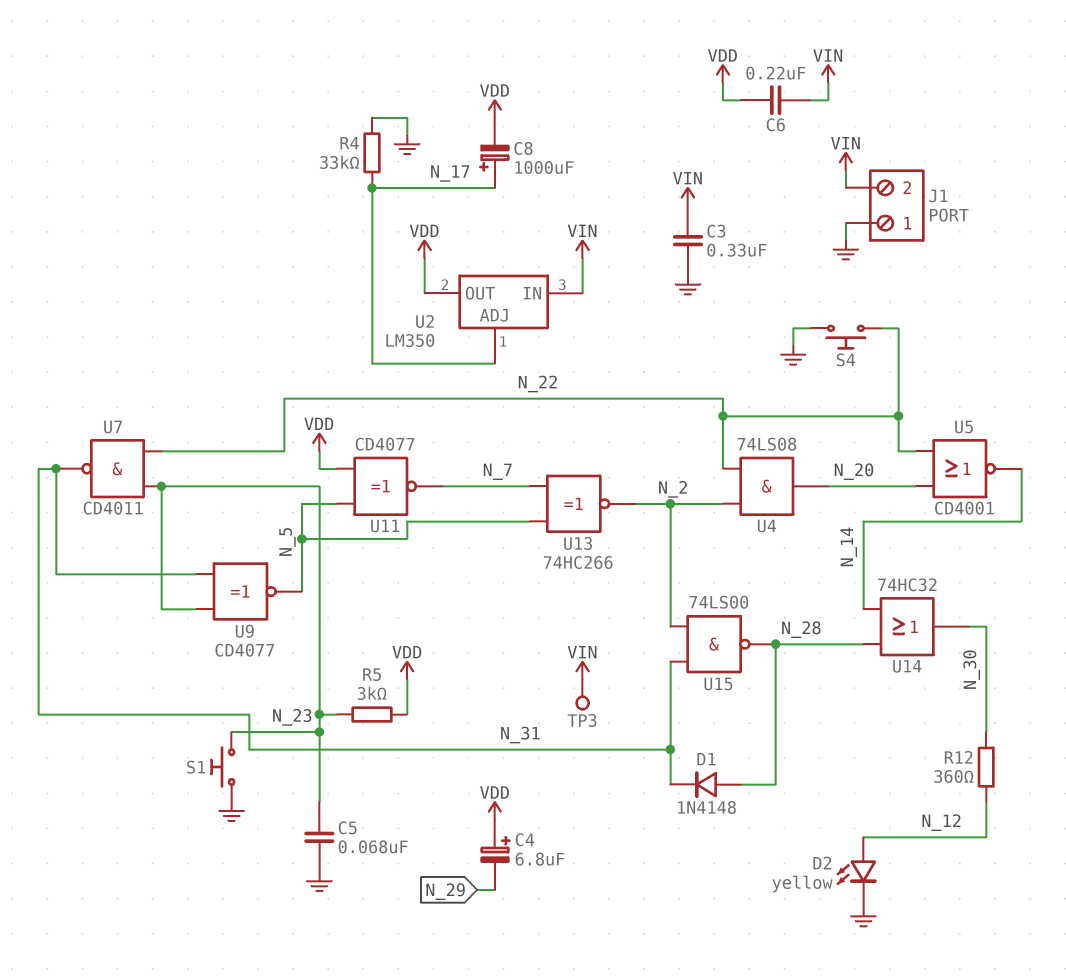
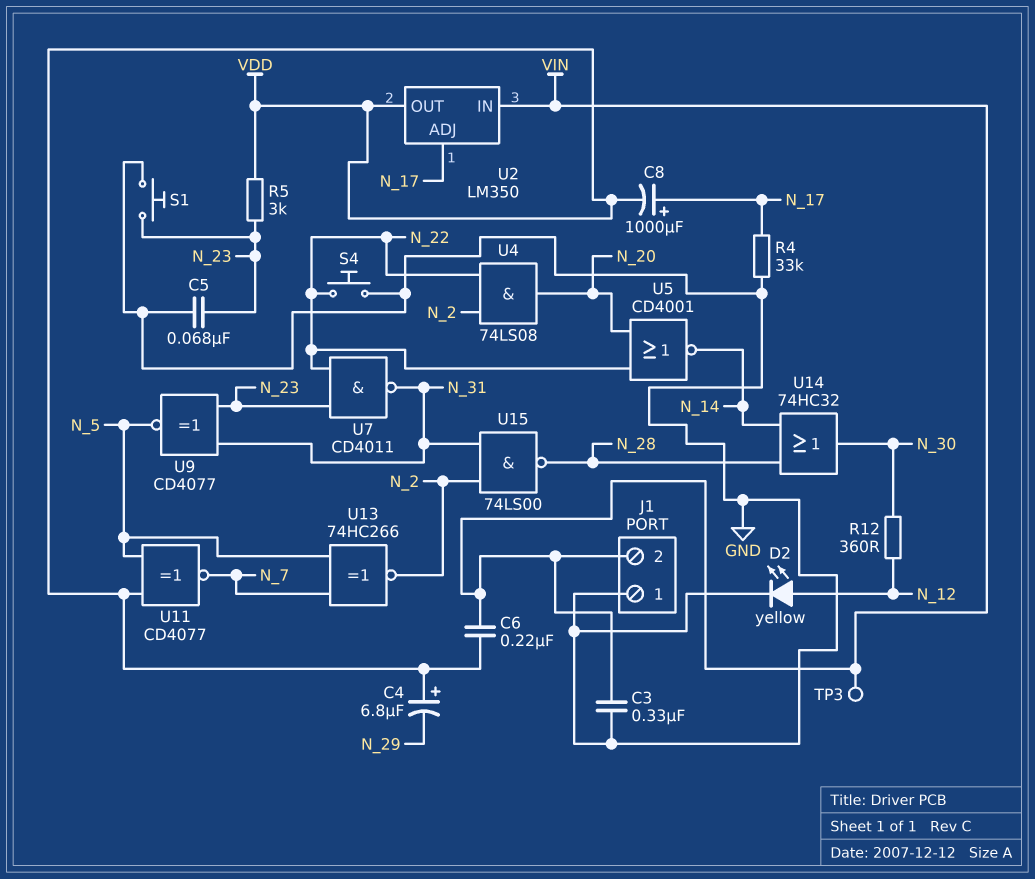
D1: diode 1N4148 (A N_28, K N_31) -> none

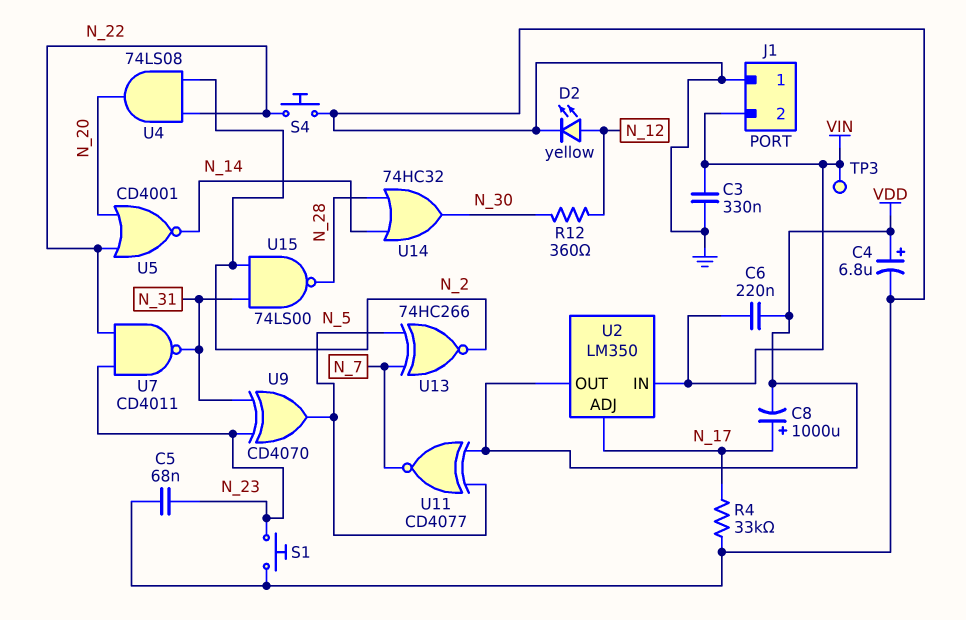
C4: 6.8uF (plus VDD, minus N_29) -> 6.8uF (plus VDD, minus GND)
R5: 3k (N_23, VDD) -> none
U9: XNOR CD4077 (in N_23, in N_31, out N_5) -> XOR CD4070 (in N_23, in N_31, out N_5)

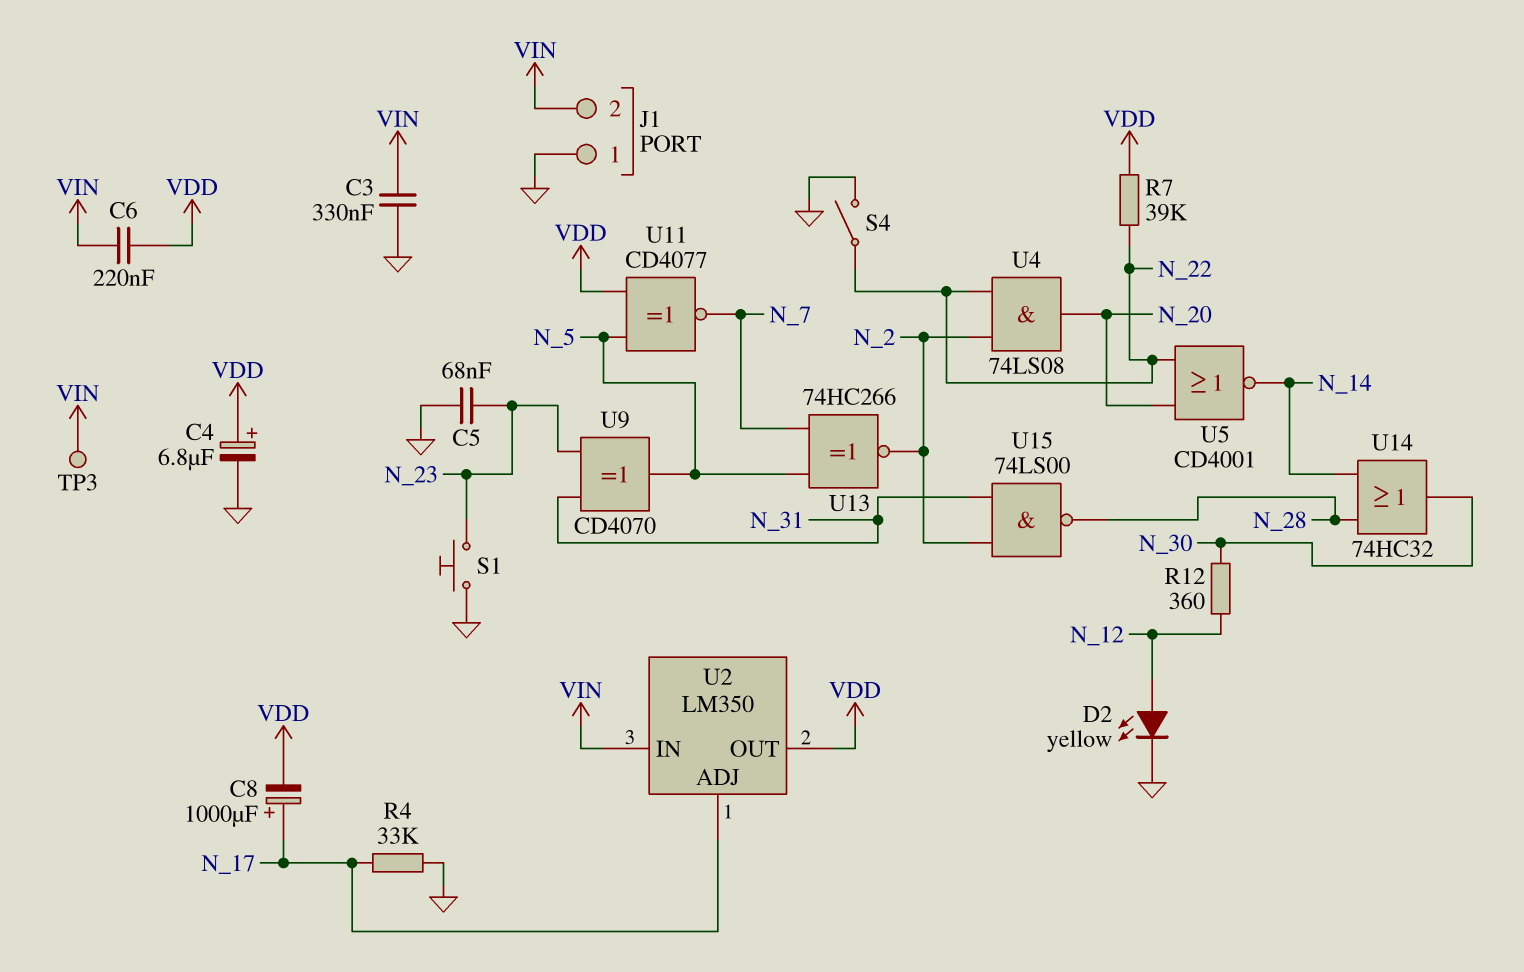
R7: none -> 39k (N_22, VDD)
S4: button (GND, N_22) -> switch (GND, N_22)
U7: NAND CD4011 (in N_22, in N_23, out N_31) -> none

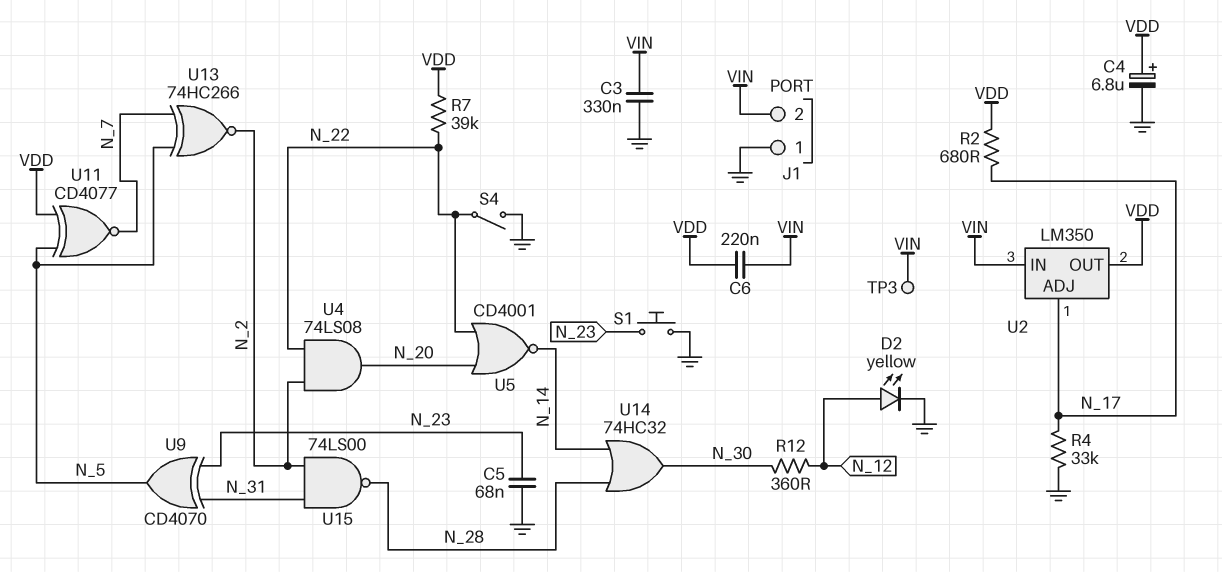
C8: 1000uF (plus N_17, minus VDD) -> none
R2: none -> 680 (N_17, VDD)

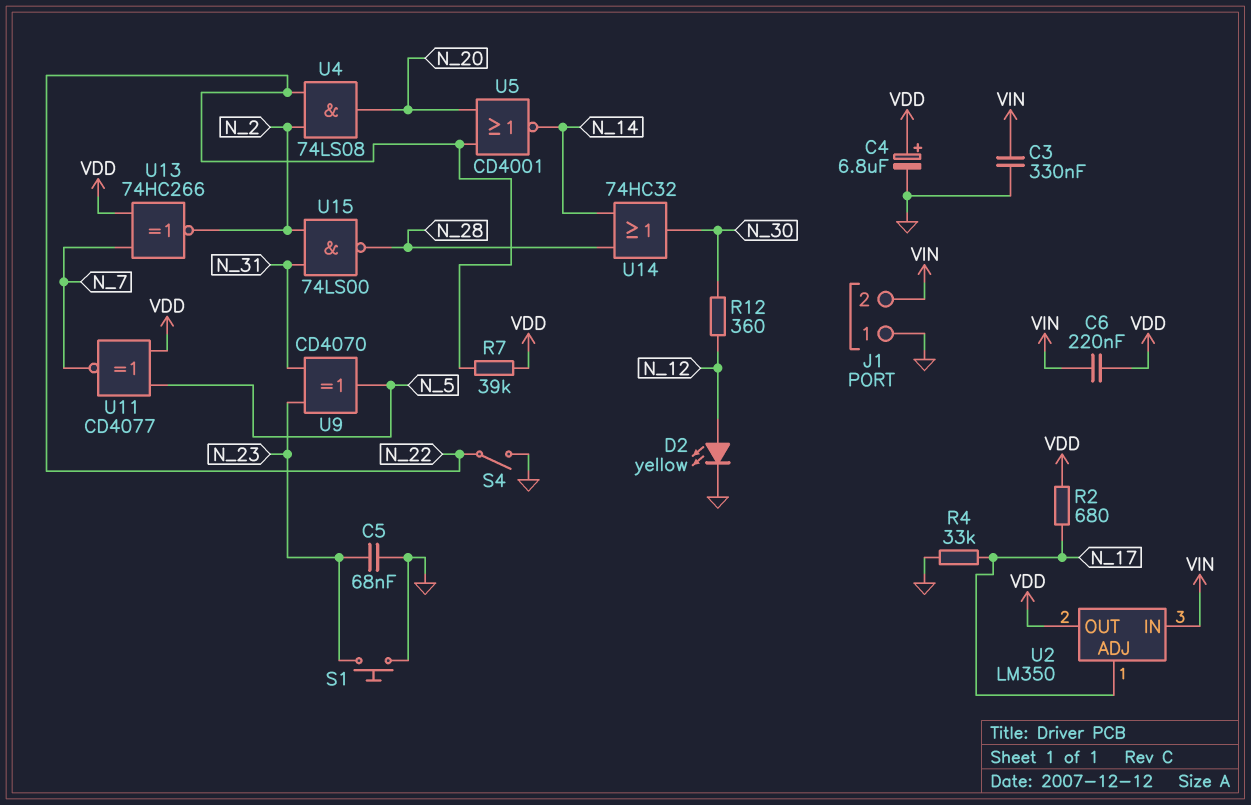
TP3: test point (VIN) -> none
U13: XNOR 74HC266 (in N_5, in N_7, out N_2) -> XNOR 74HC266 (in N_7, in VDD, out N_2)

